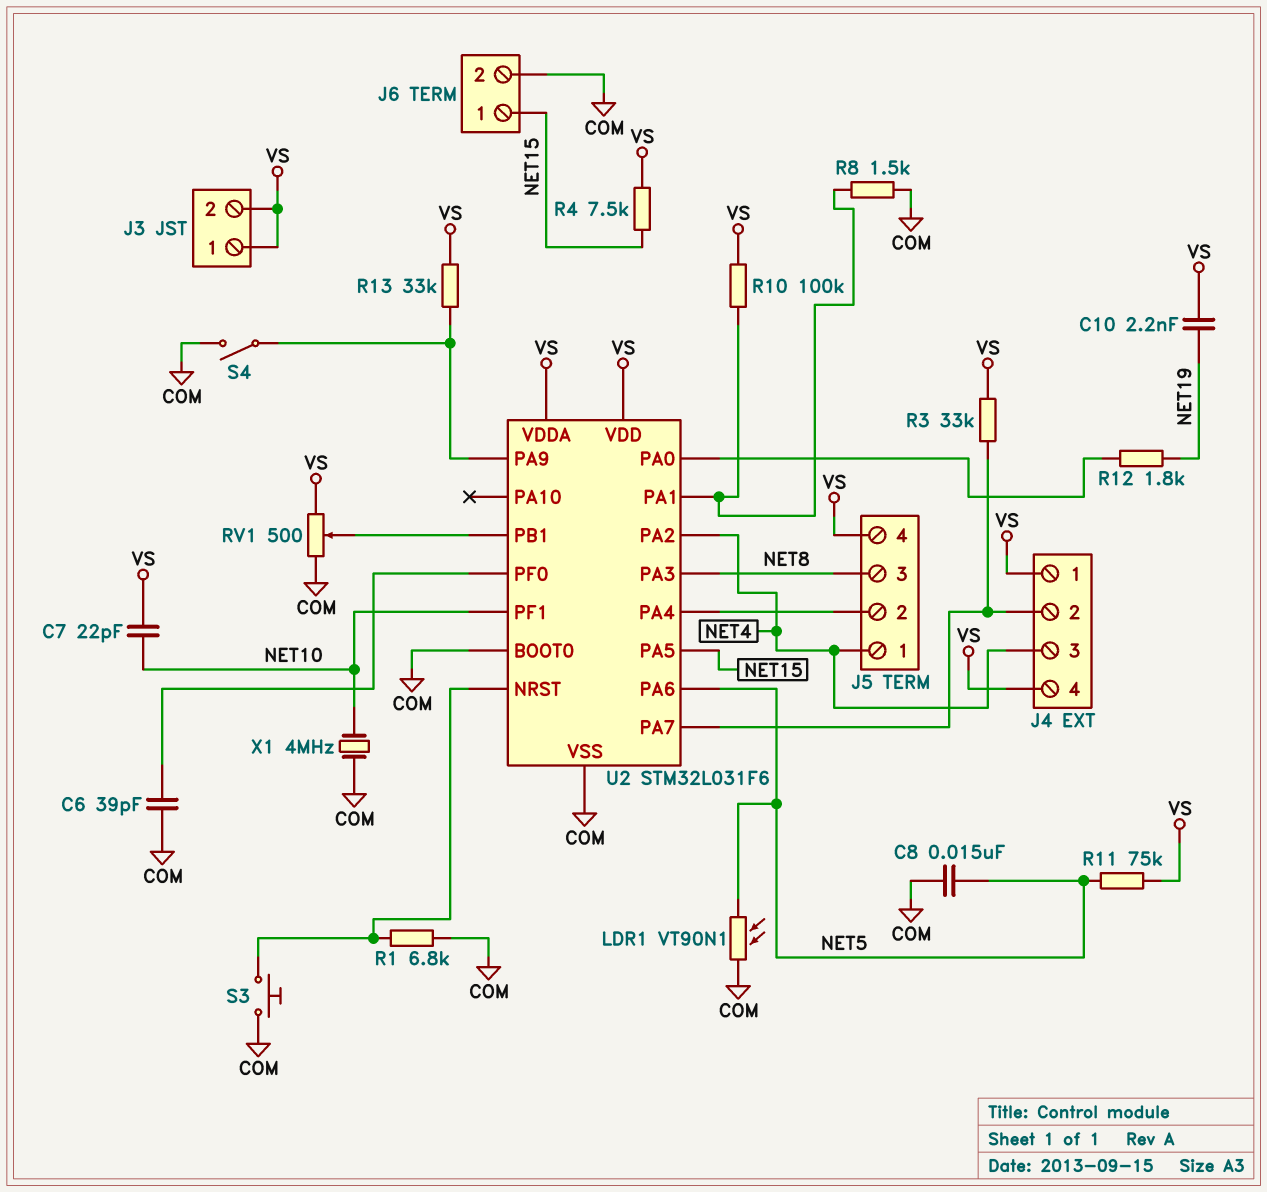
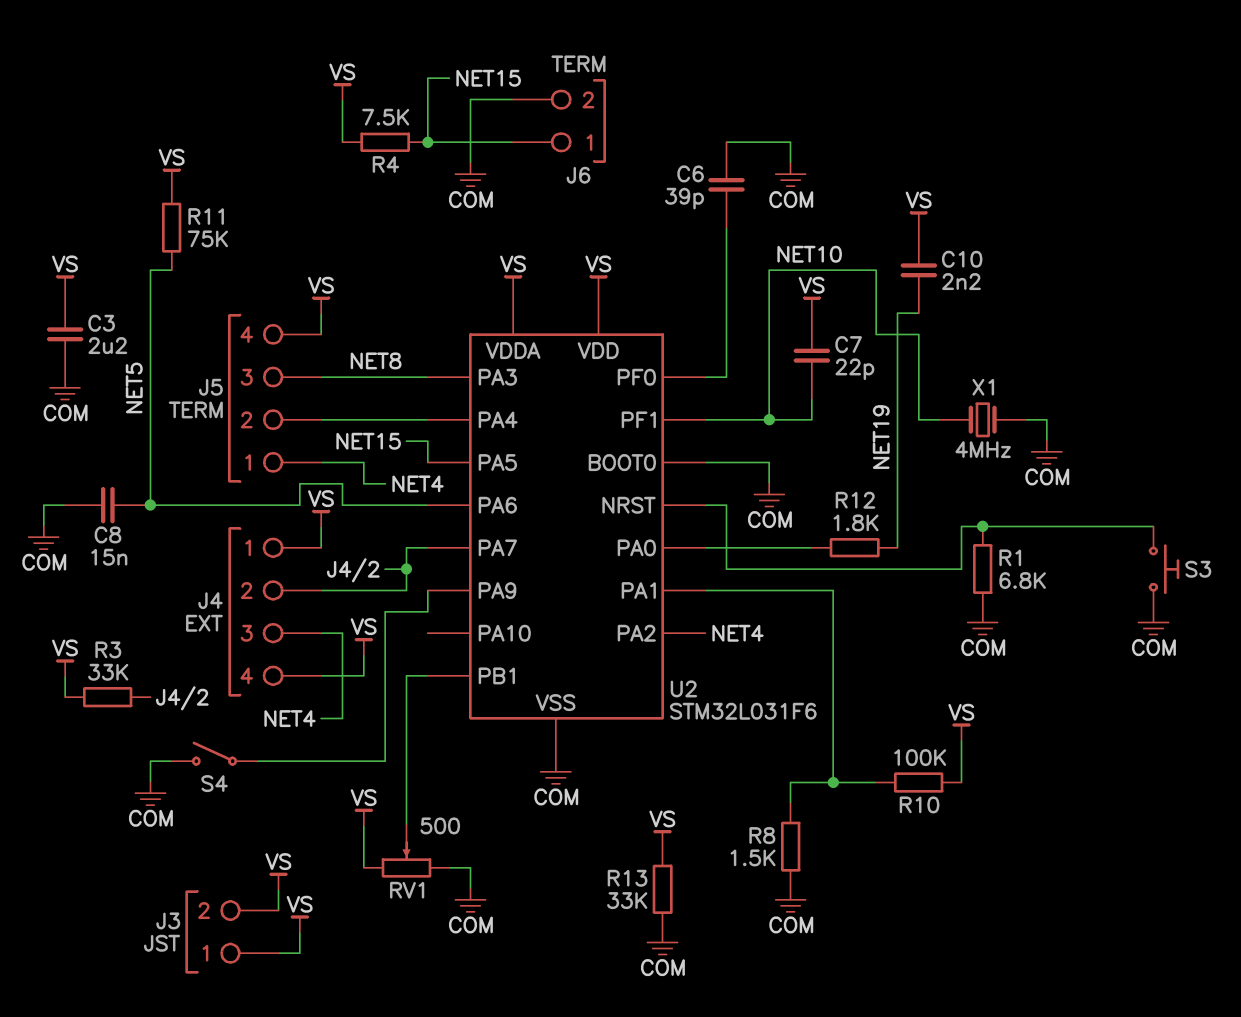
C3: none -> 2.2uF (COM, VS)
LDR1: VT90N1 (COM, NET5) -> none
R13: 33k (U2/PA9, VS) -> 33k (COM, VS)

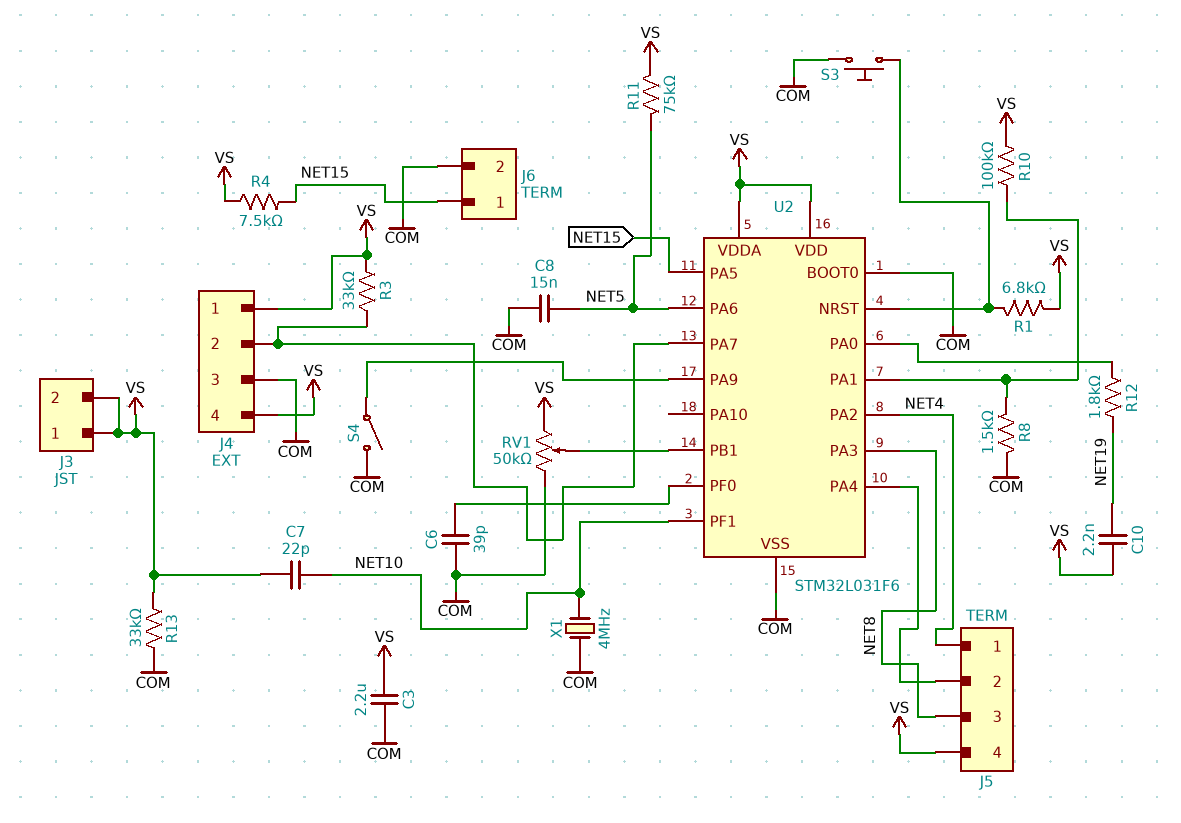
J4 pin 3: NET4 -> COM
R1: 6.8k (COM, U2/NRST) -> 6.8k (U2/NRST, VS)
RV1: 500 (COM, VS, wiper U2/PB1) -> 50k (COM, VS, wiper U2/PB1)

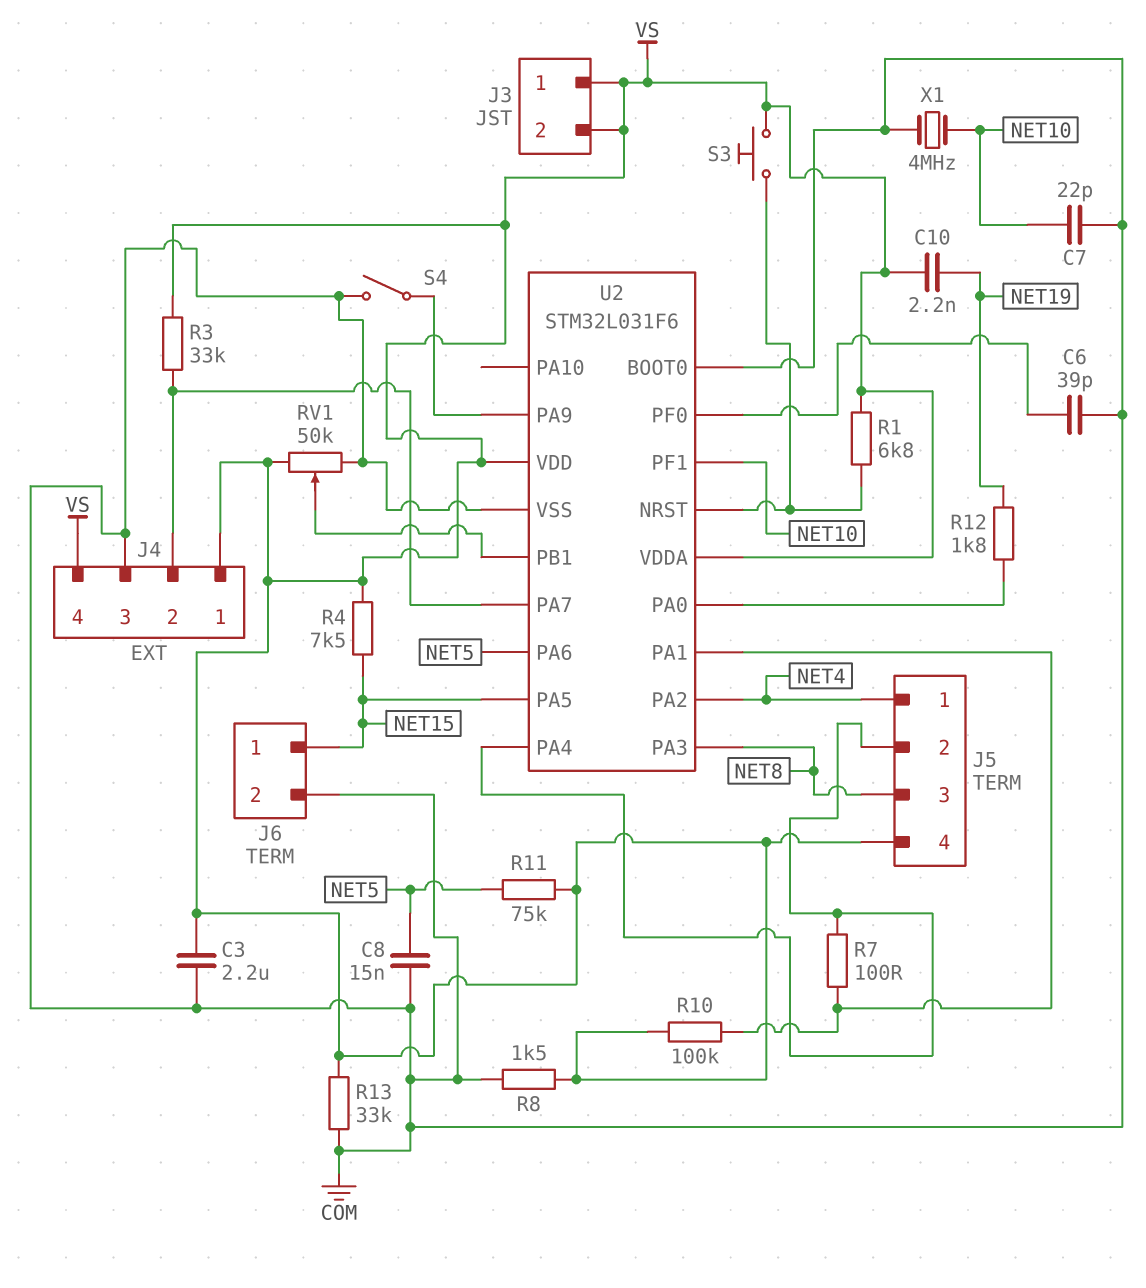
C7: 22pF (NET10, VS) -> 22pF (COM, NET10)
R7: none -> 100 (J5/2, U2/PA1)
R8: 1.5k (COM, U2/PA1) -> 1.5k (COM, VS)
S3: button (COM, U2/NRST) -> button (U2/NRST, VS)

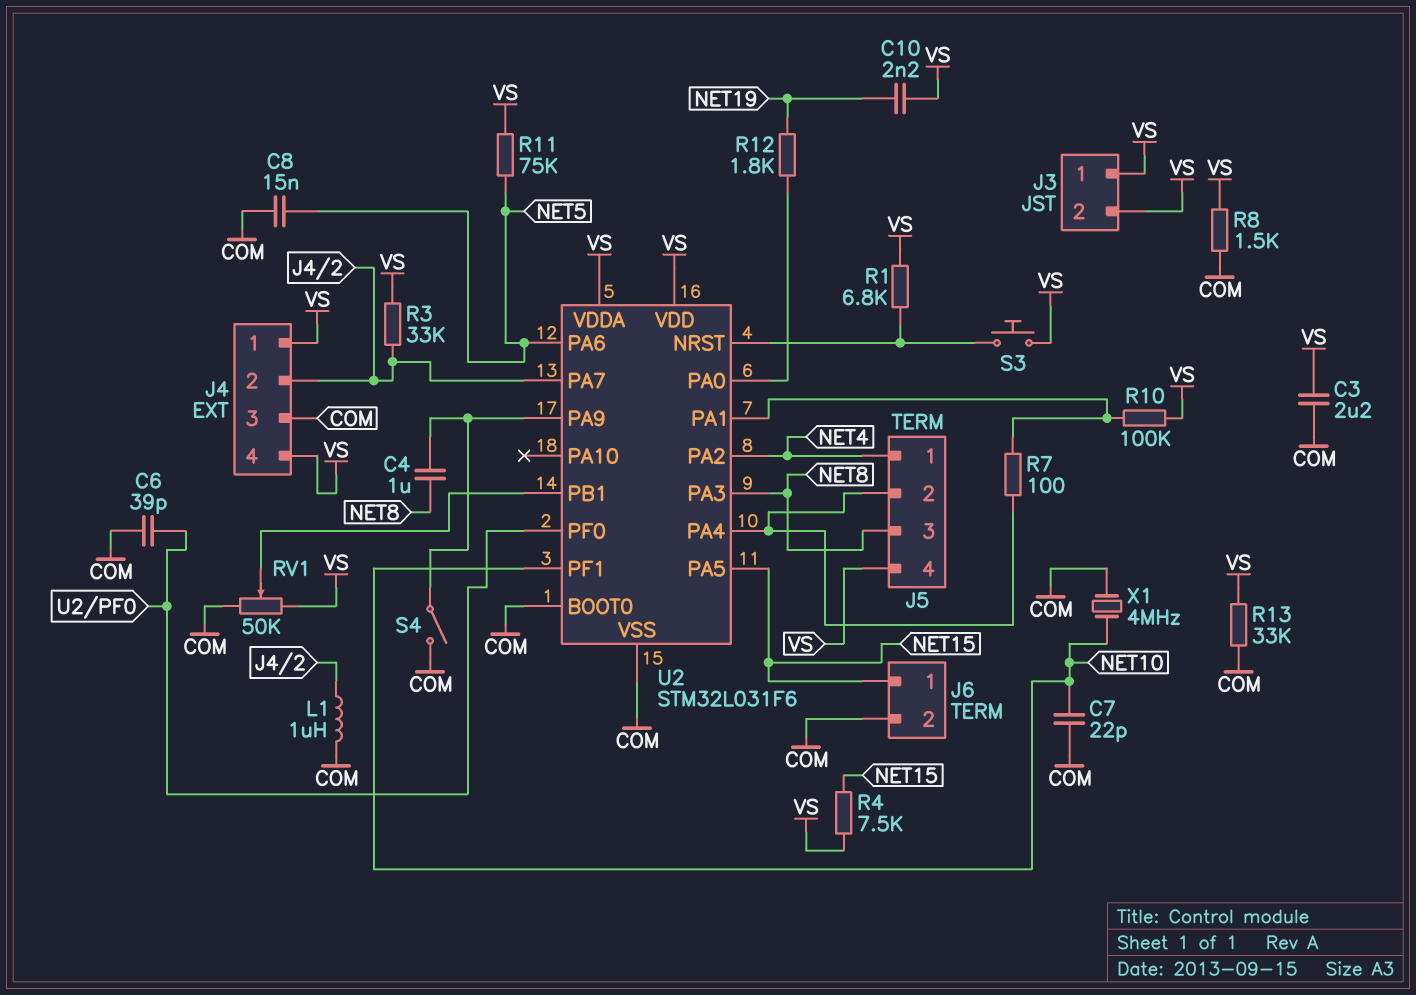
C4: none -> 1uF (NET8, U2/PA9)
L1: none -> 1uH (COM, J4/2)

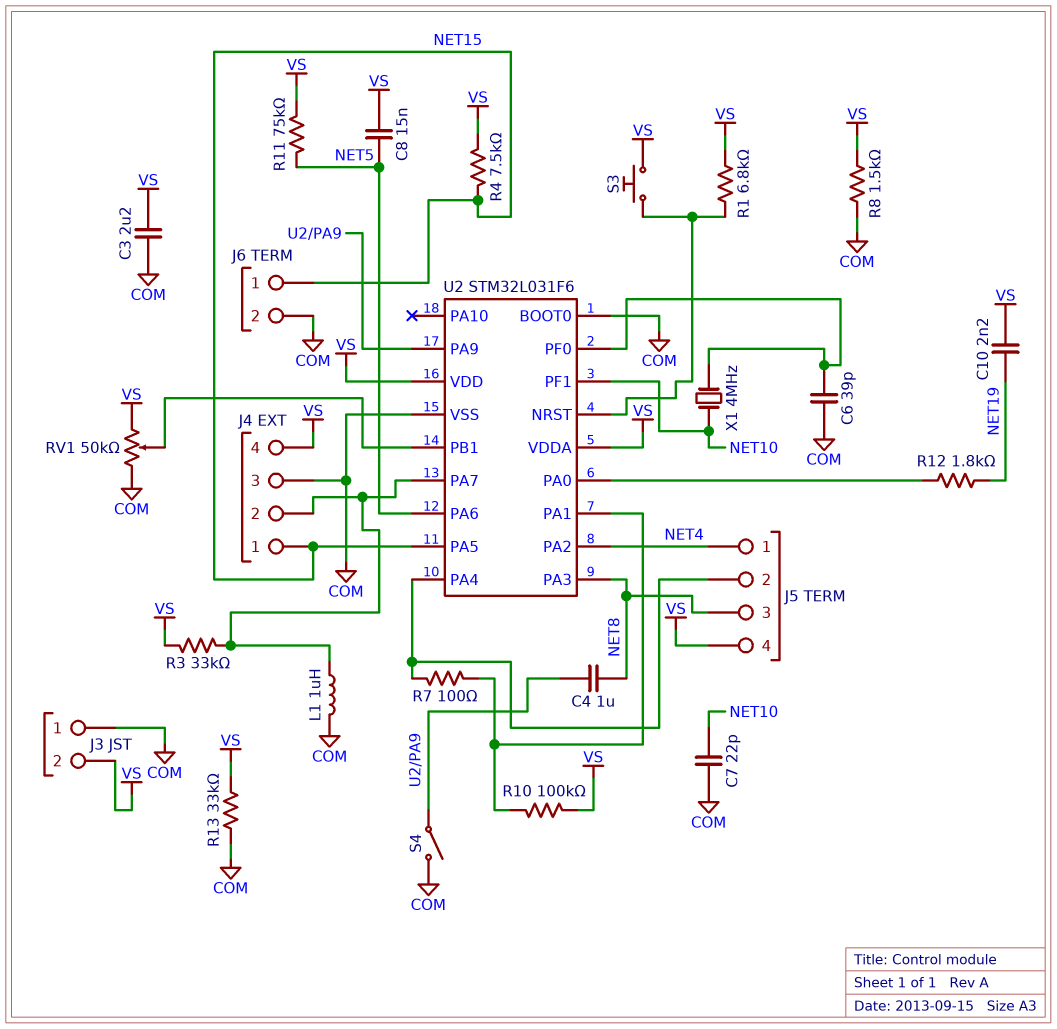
C8: 15nF (COM, NET5) -> 15nF (NET5, VS)
J3 pin 1: VS -> COM
J4 pin 1: VS -> NET15
X1: 4MHz (COM, NET10) -> 4MHz (NET10, U2/PF0)

